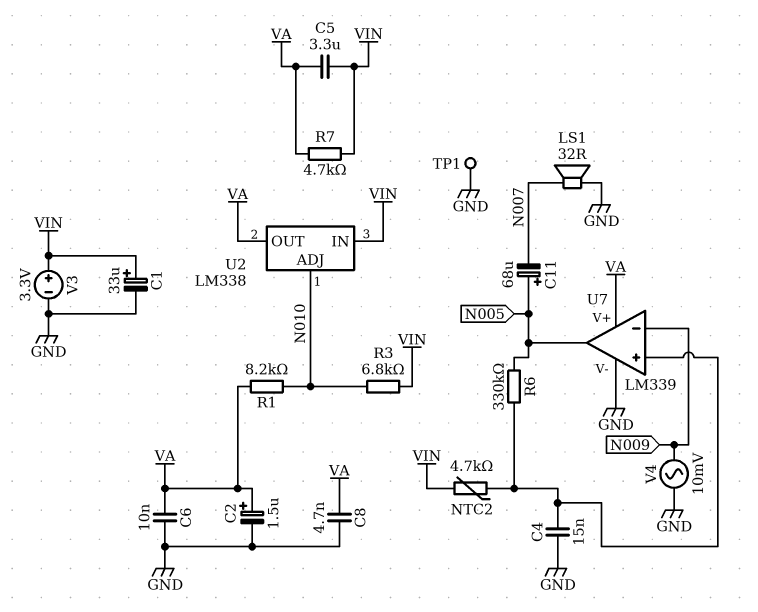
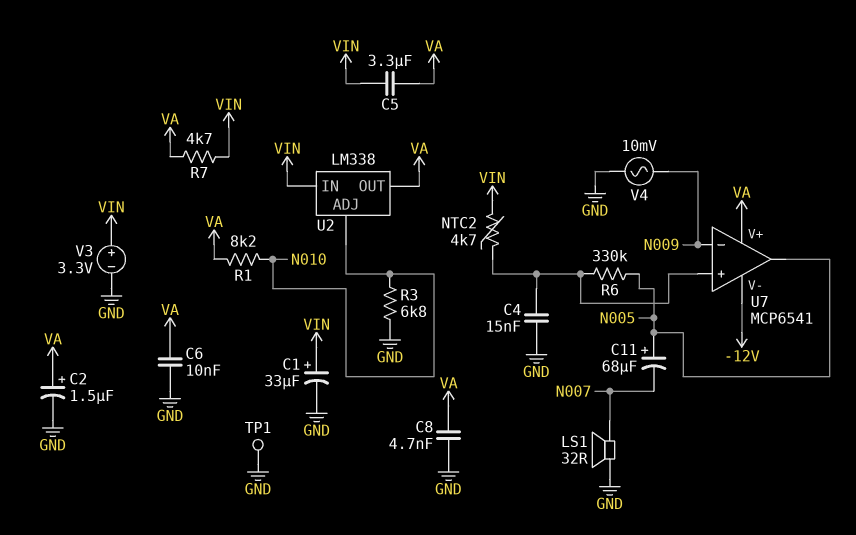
R3: 6.8k (N010, VIN) -> 6.8k (GND, N010)
U7: LM339 -> MCP6541
U7 pin V-: GND -> -12V

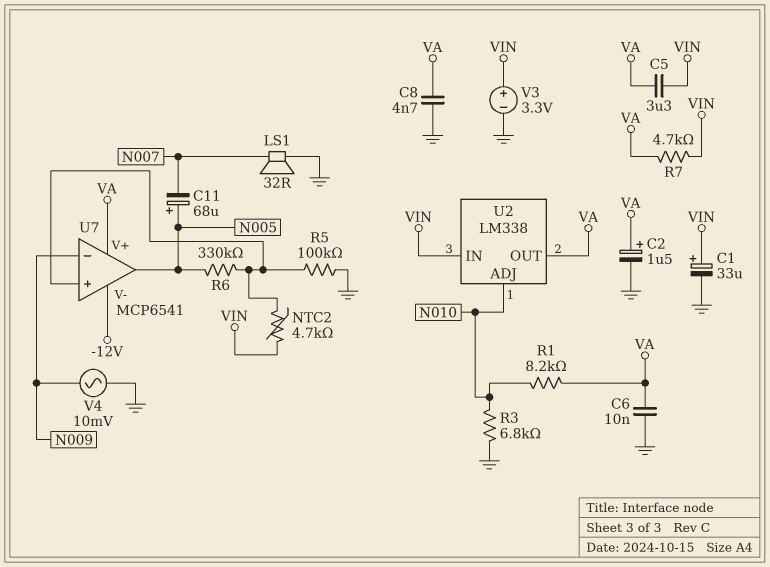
C4: 15nF (GND, U7/in+) -> none
R5: none -> 100k (GND, U7/in+)
TP1: test point (GND) -> none

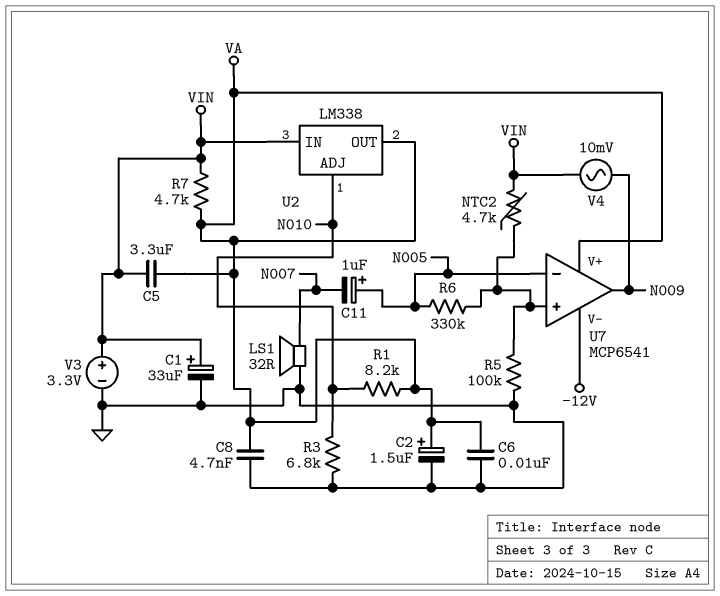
C11: 68uF (plus N005, minus N007) -> 1uF (plus N005, minus N007)
U7 pin in-: N009 -> N005
U7 pin out: N005 -> N009
V4: AC 10mV (GND, N009) -> AC 10mV (N009, VIN)

